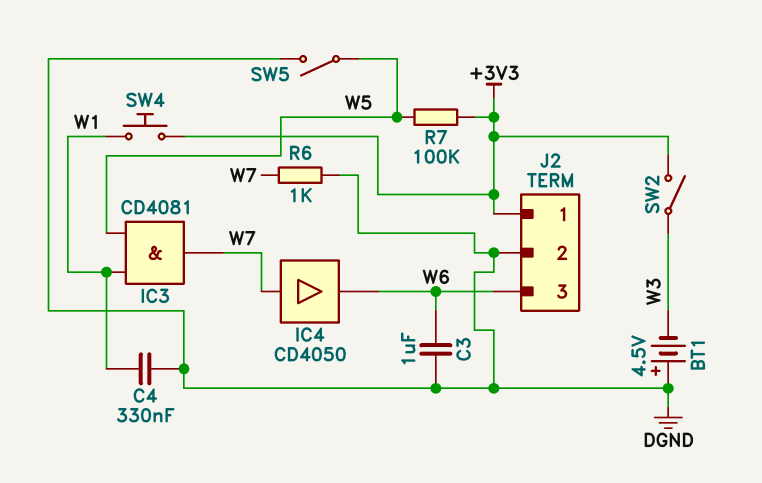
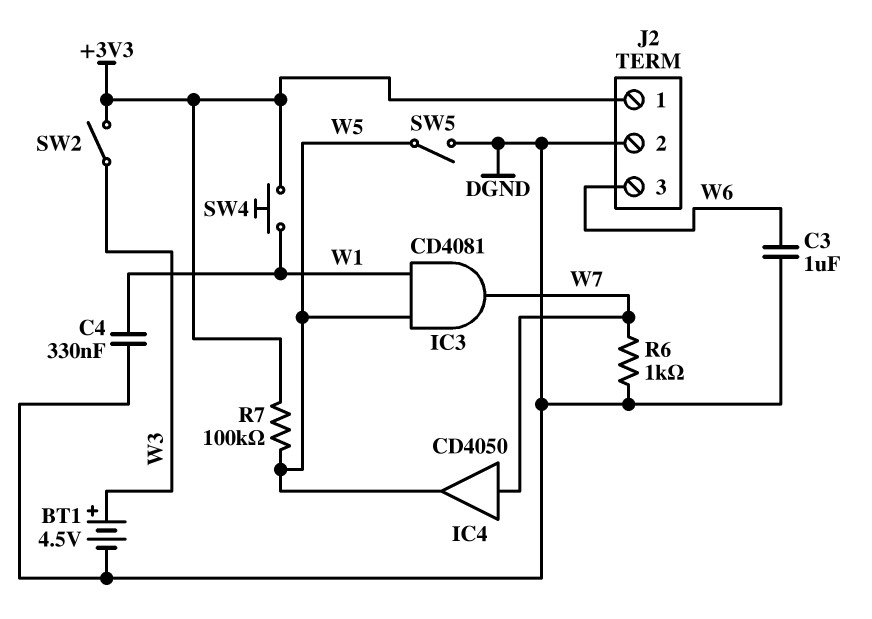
BT1: 4.5V (plus DGND, minus W3) -> 4.5V (plus W3, minus DGND)
IC4: buffer CD4050 (in W7, out W6) -> buffer CD4050 (in W7, out W5)

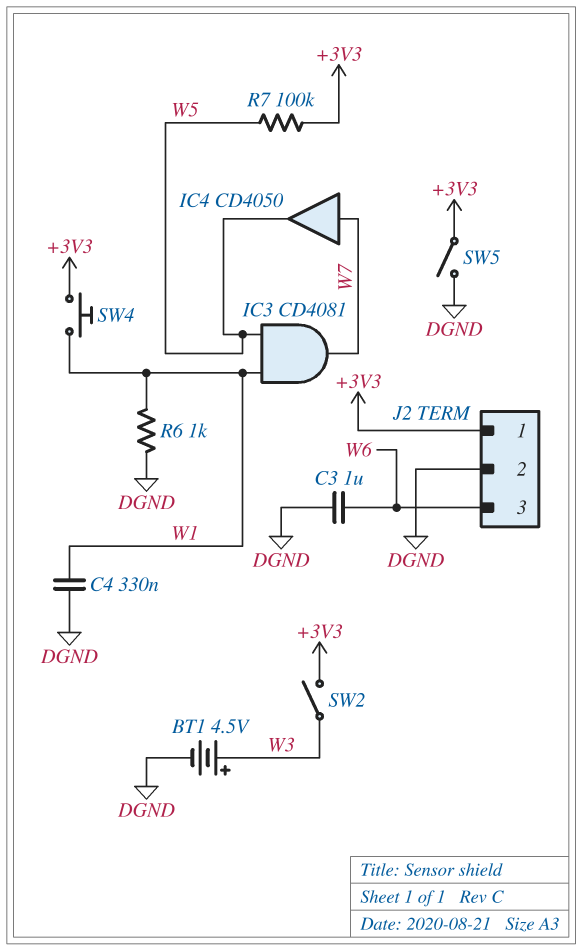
R6: 1k (DGND, W7) -> 1k (DGND, W1)
SW5: switch (DGND, W5) -> switch (+3V3, DGND)

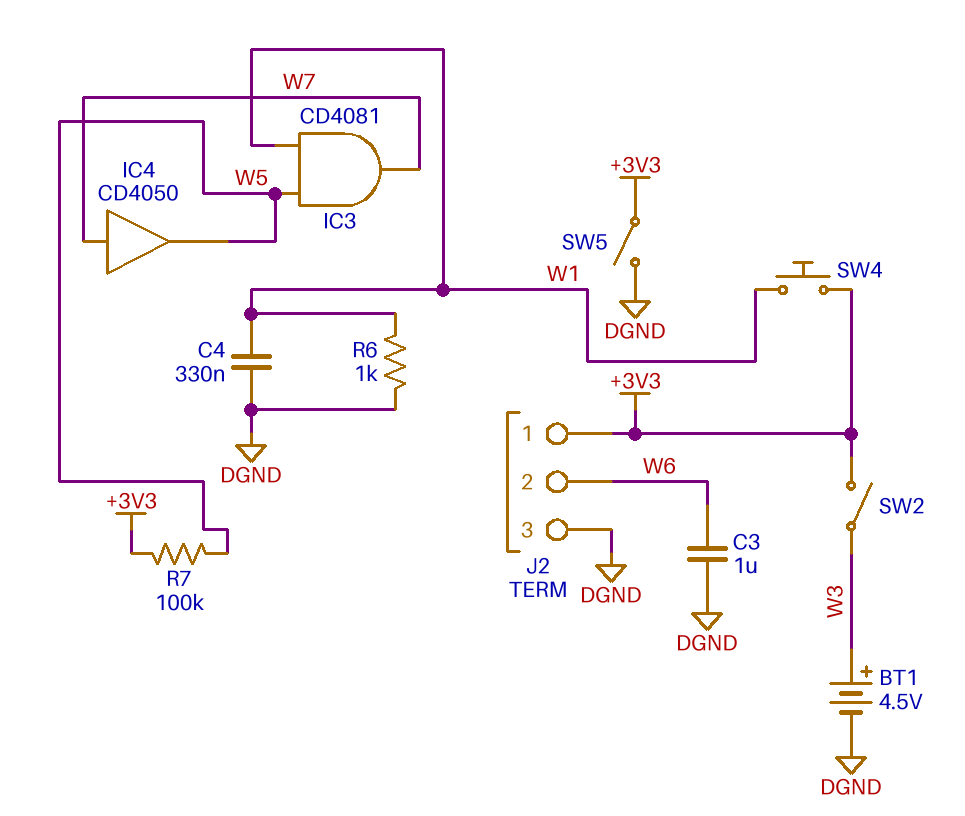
J2 pin 2: DGND -> W6
J2 pin 3: W6 -> DGND

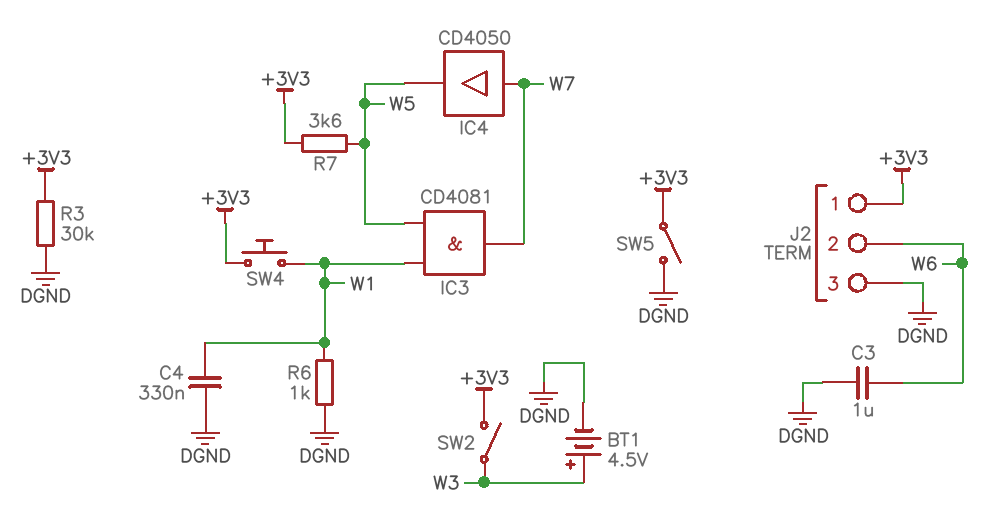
R3: none -> 30k (+3V3, DGND)
R7: 100k (+3V3, W5) -> 3.6k (+3V3, W5)

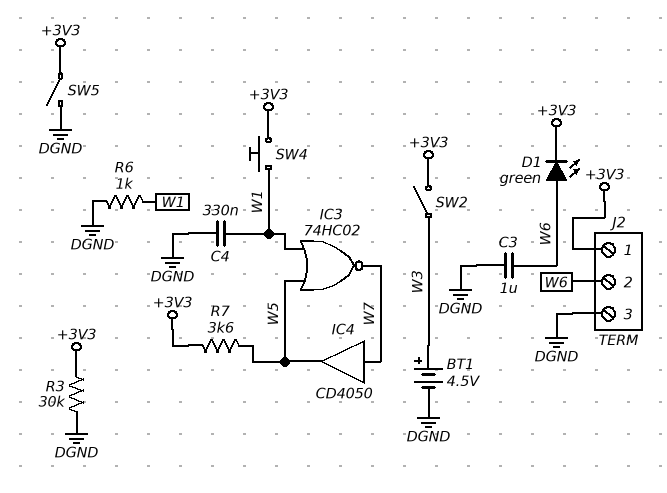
D1: none -> LED green (A W6, K +3V3)
IC3: AND CD4081 (in W1, in W5, out W7) -> NOR 74HC02 (in W1, in W5, out W7)

